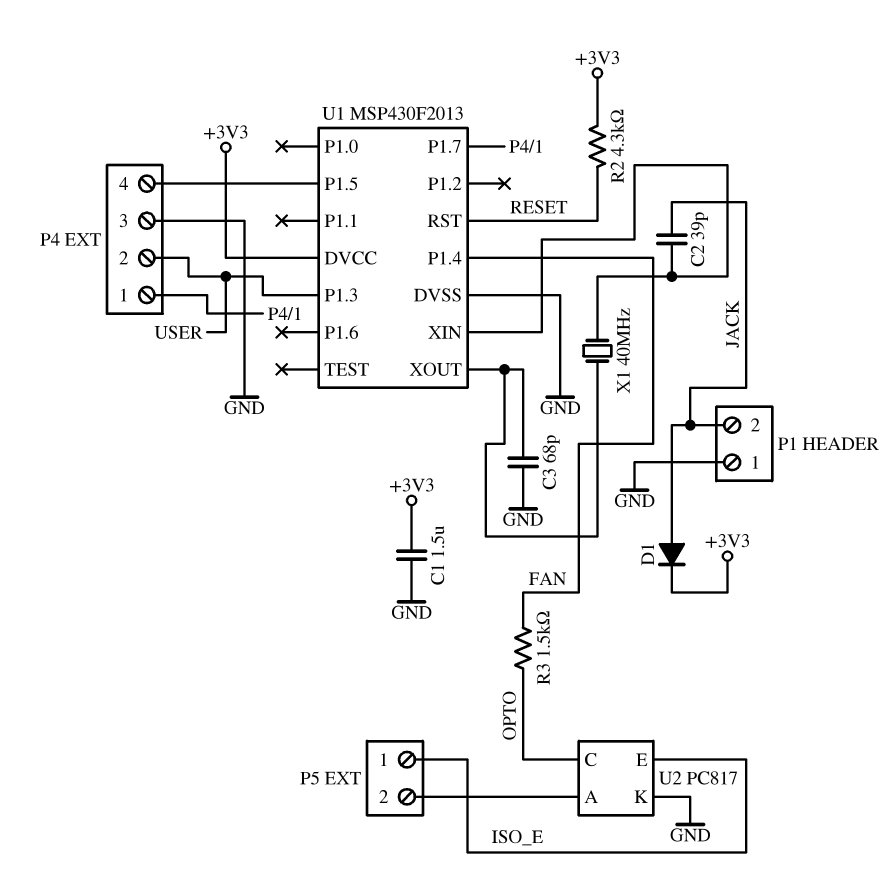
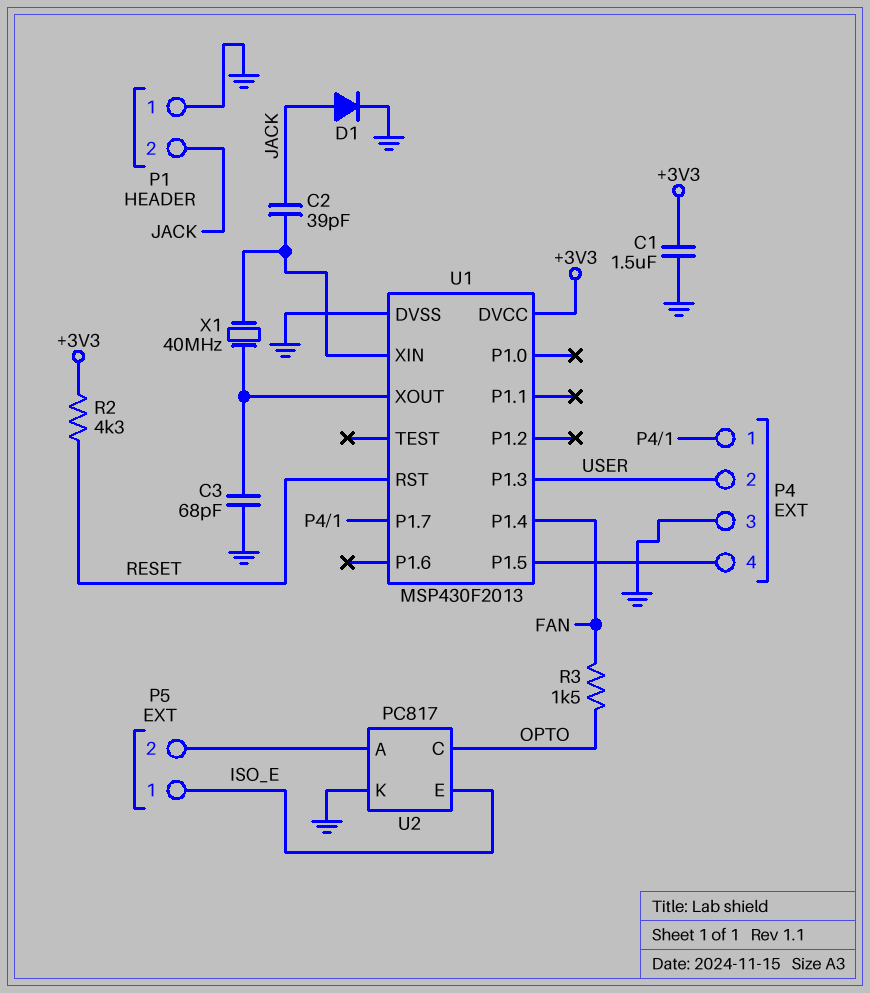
D1: diode (A JACK, K +3V3) -> diode (A JACK, K GND)

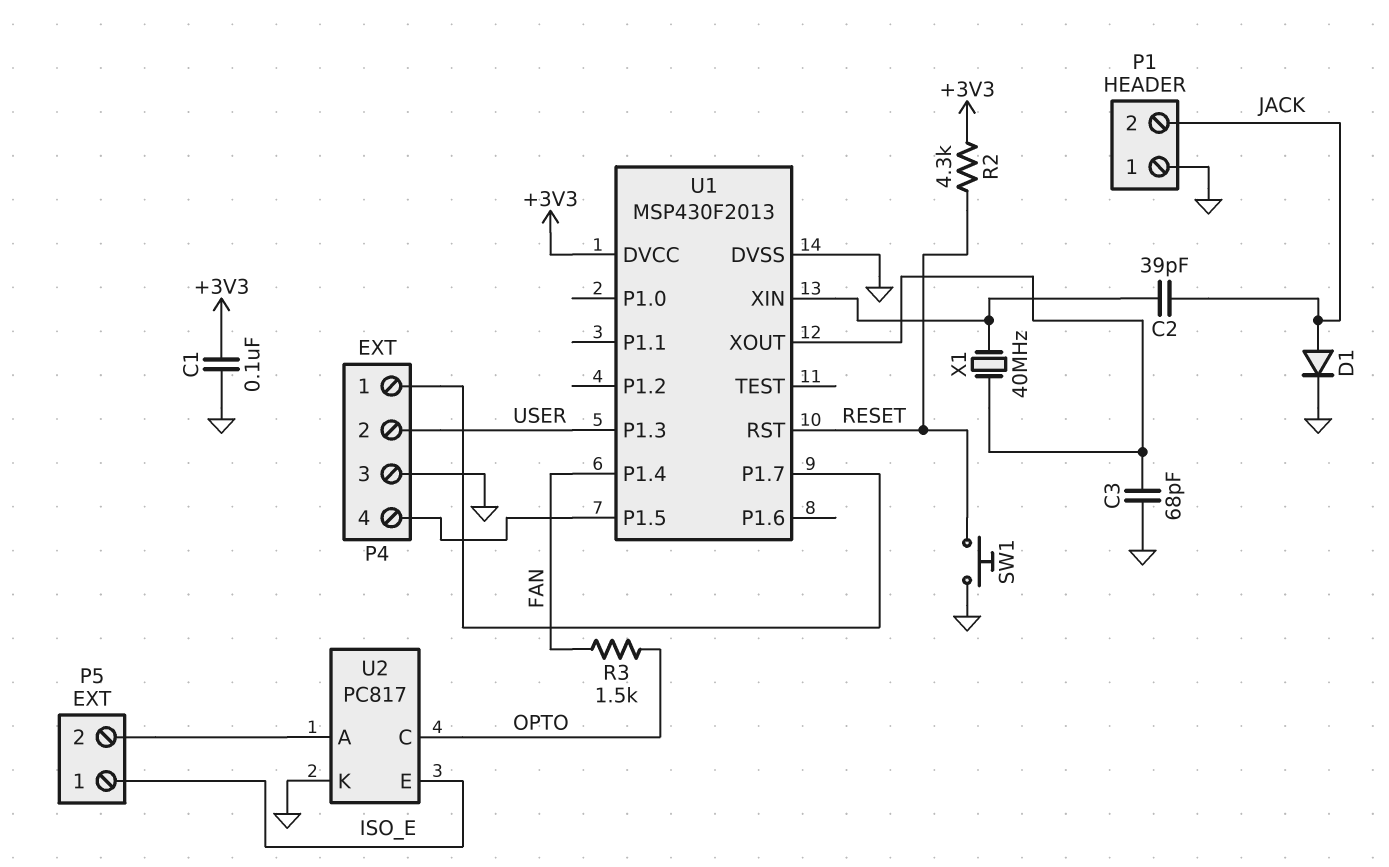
C1: 1.5uF (+3V3, GND) -> 100nF (+3V3, GND)
SW1: none -> button (GND, RESET)

